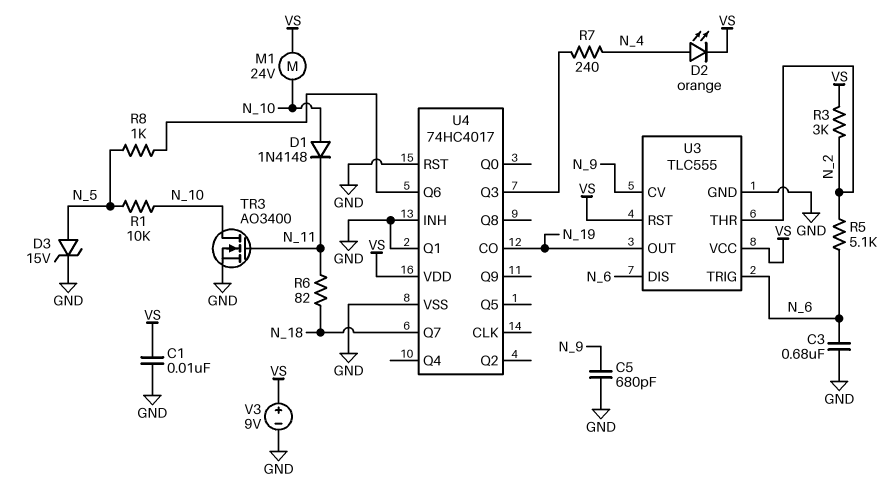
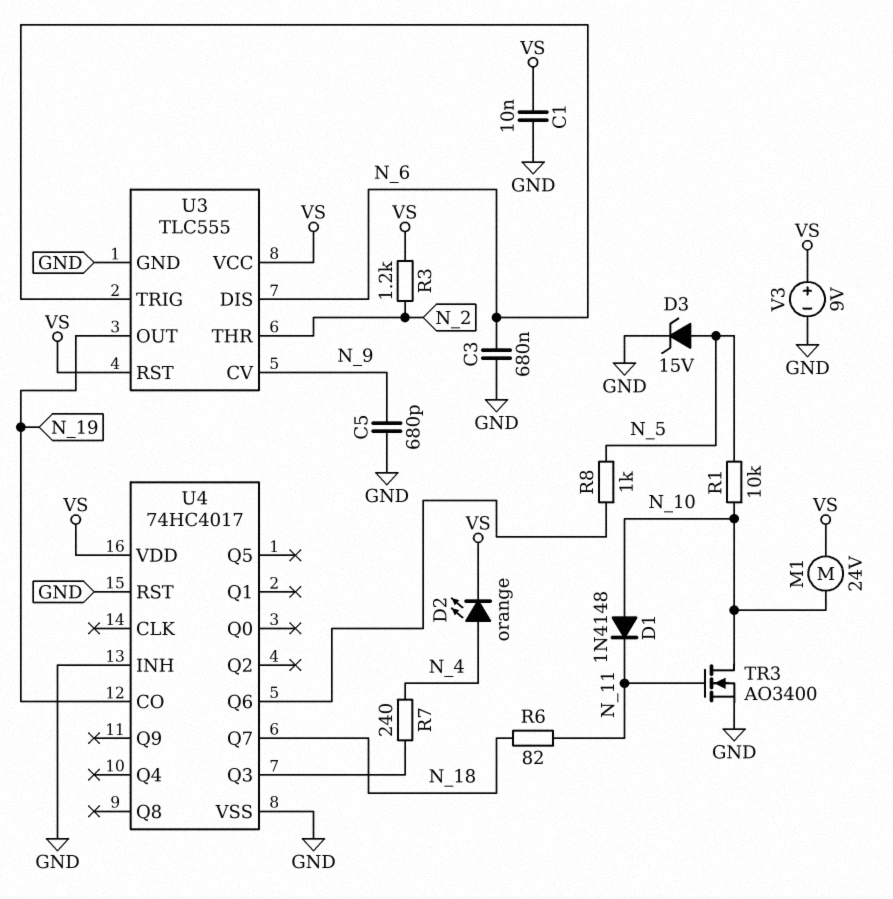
R3: 3k (N_2, VS) -> 1.2k (N_2, VS)
R5: 5.1k (N_2, N_6) -> none
U4 pin Q1: GND -> none

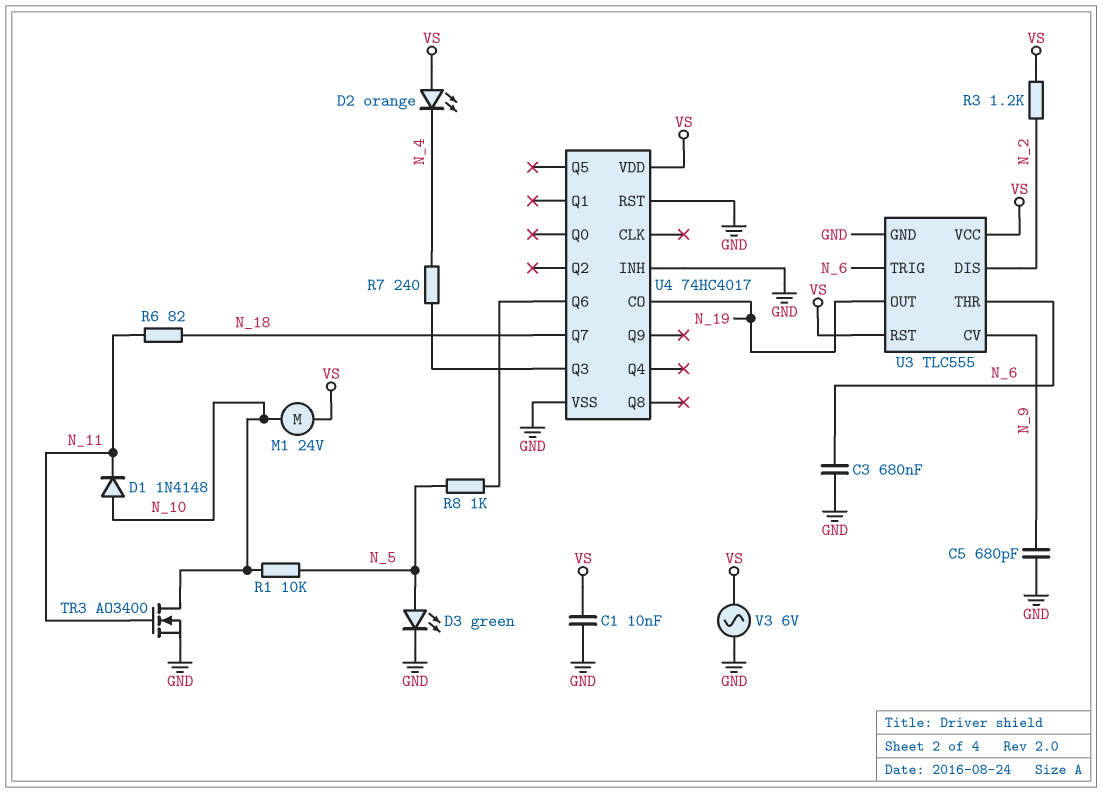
D2: LED orange (A N_4, K VS) -> LED orange (A VS, K N_4)
D3: zener 15V (A N_5, K GND) -> LED green (A N_5, K GND)
U3 pin DIS: N_6 -> N_2
U3 pin THR: N_2 -> N_6
V3: 9V (plus VS, minus GND) -> AC 6V (GND, VS)

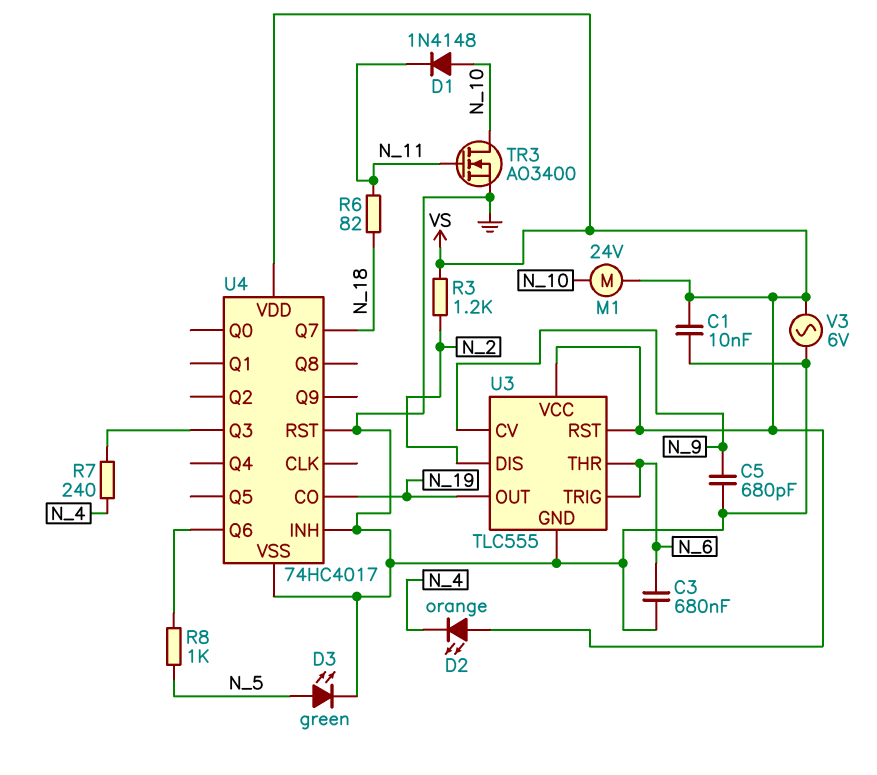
R1: 10k (N_5, N_10) -> none

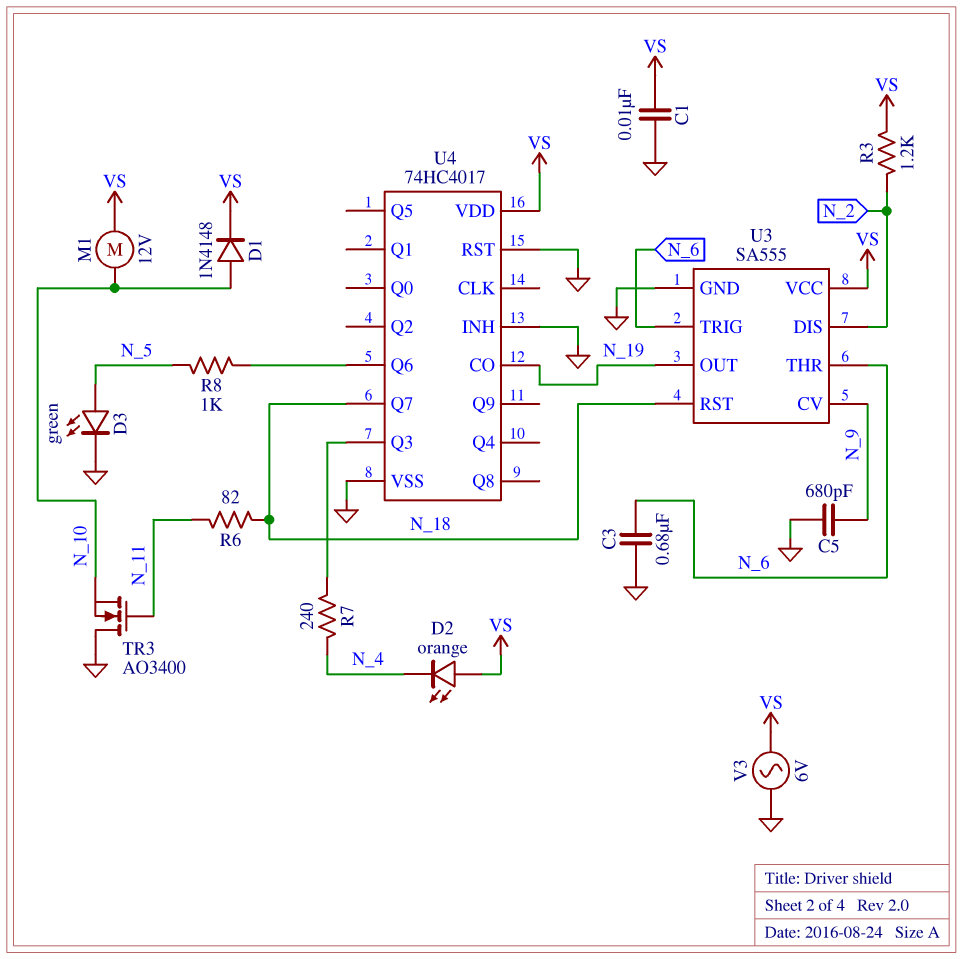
D1: diode 1N4148 (A N_10, K N_11) -> diode 1N4148 (A N_10, K VS)
M1: motor 24V (N_10, VS) -> motor 12V (N_10, VS)
TR3: NMOS AO3400 (G N_11, D N_10, S GND) -> NMOS AO3400 (G N_11, D GND, S N_10)
U3: TLC555 -> SA555
U3 pin RST: VS -> N_18

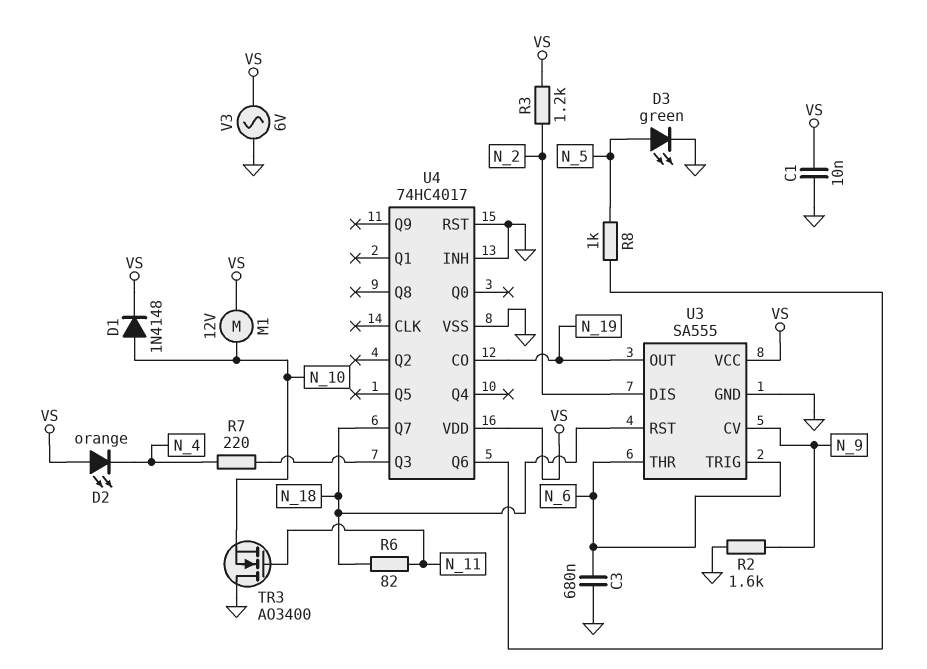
C5: 680pF (GND, N_9) -> none
R2: none -> 1.6k (GND, N_9)
R7: 240 (N_4, U4/Q3) -> 220 (N_4, U4/Q3)

